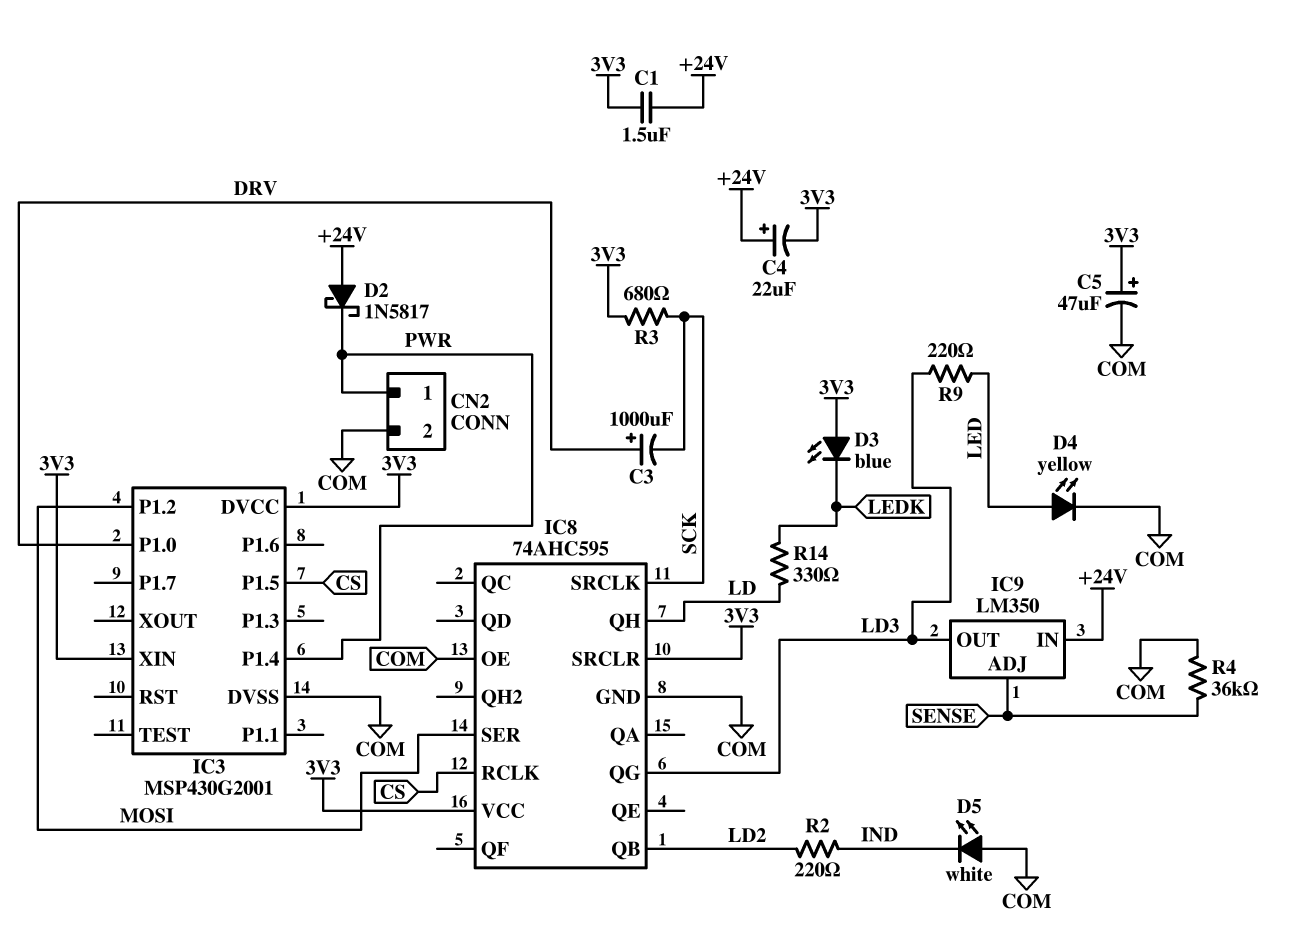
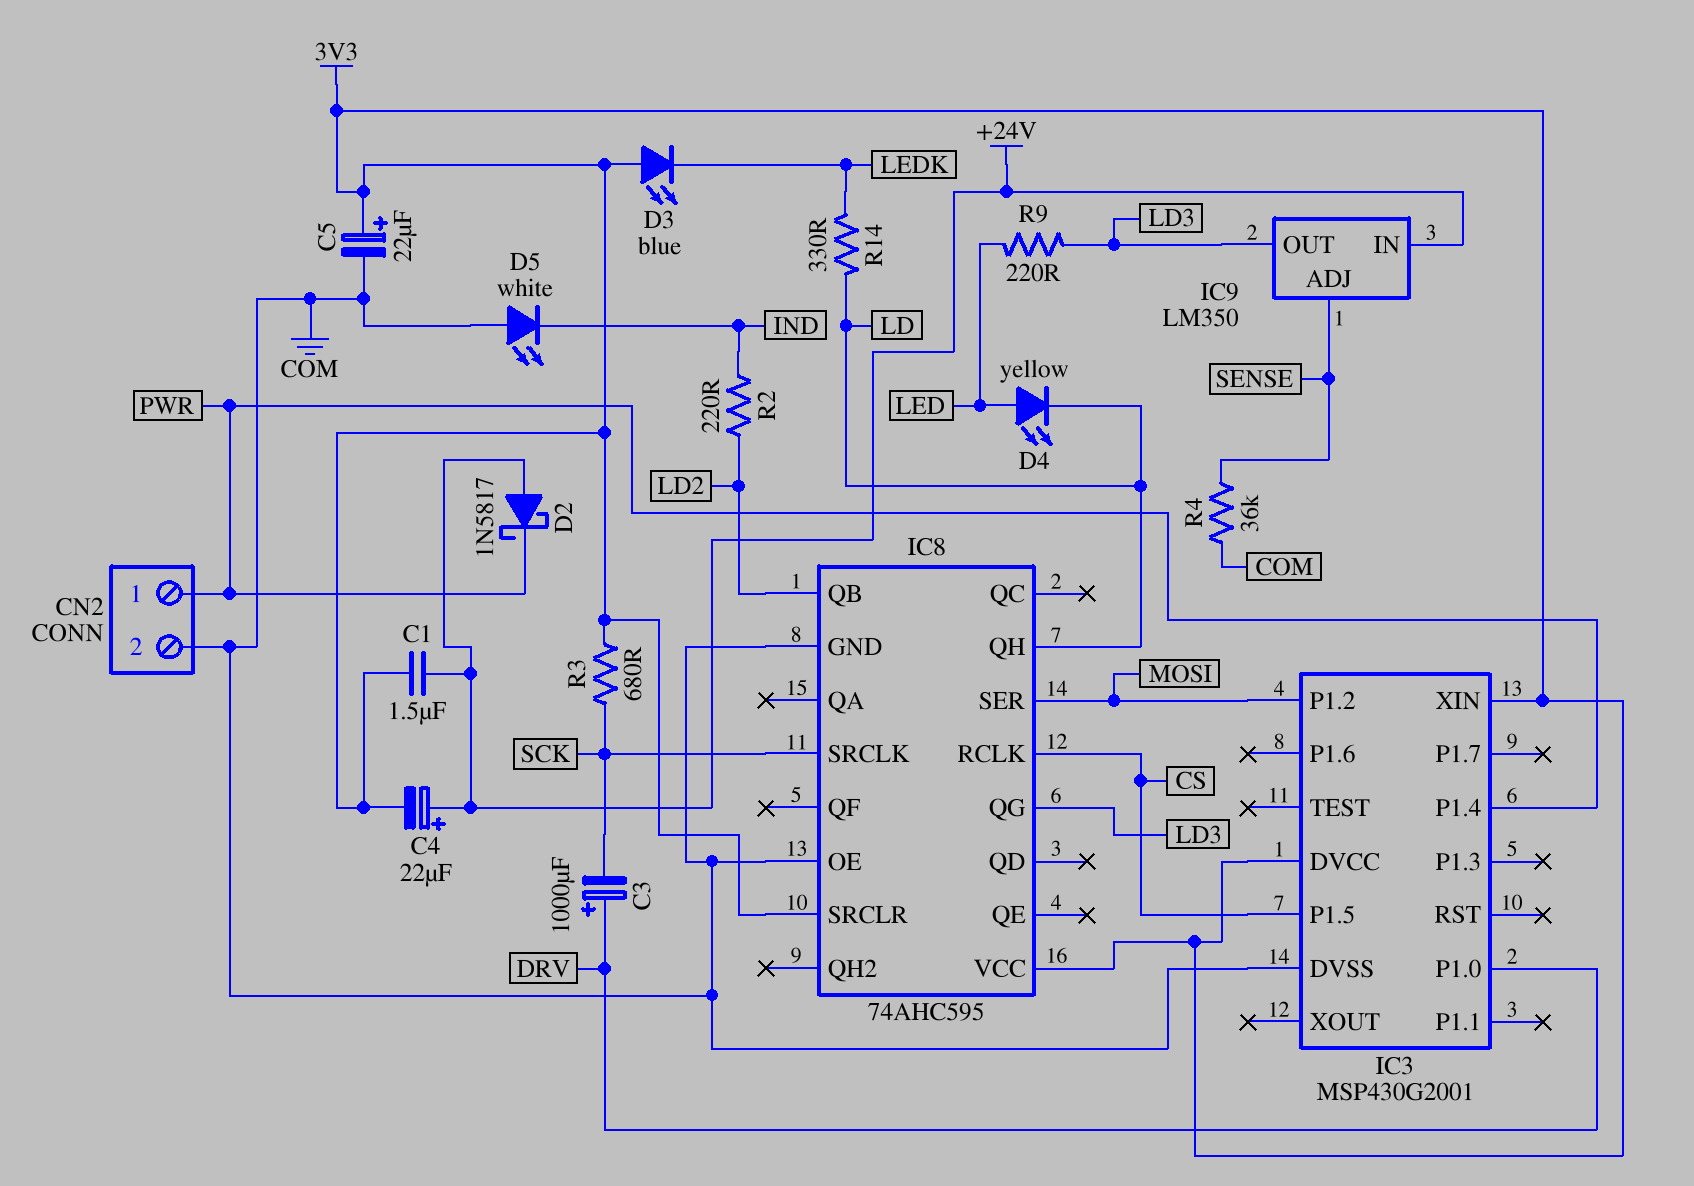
C5: 47uF (plus 3V3, minus COM) -> 22uF (plus 3V3, minus COM)
D4: LED yellow (A LED, K COM) -> LED yellow (A LED, K LD)

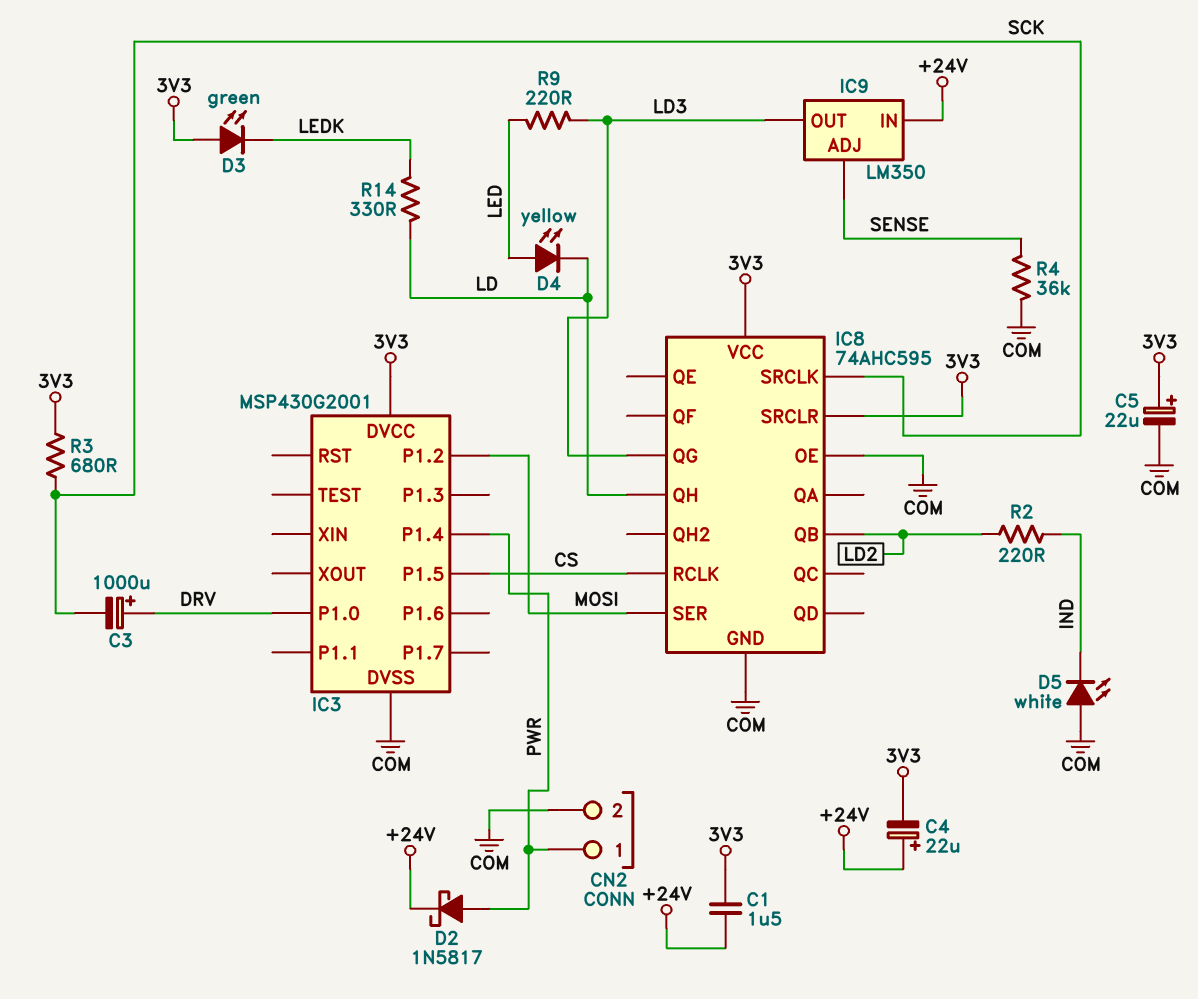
D2: schottky 1N5817 (A +24V, K PWR) -> schottky 1N5817 (A PWR, K +24V)
D3: LED blue (A 3V3, K LEDK) -> LED green (A 3V3, K LEDK)
IC3 pin XIN: 3V3 -> none

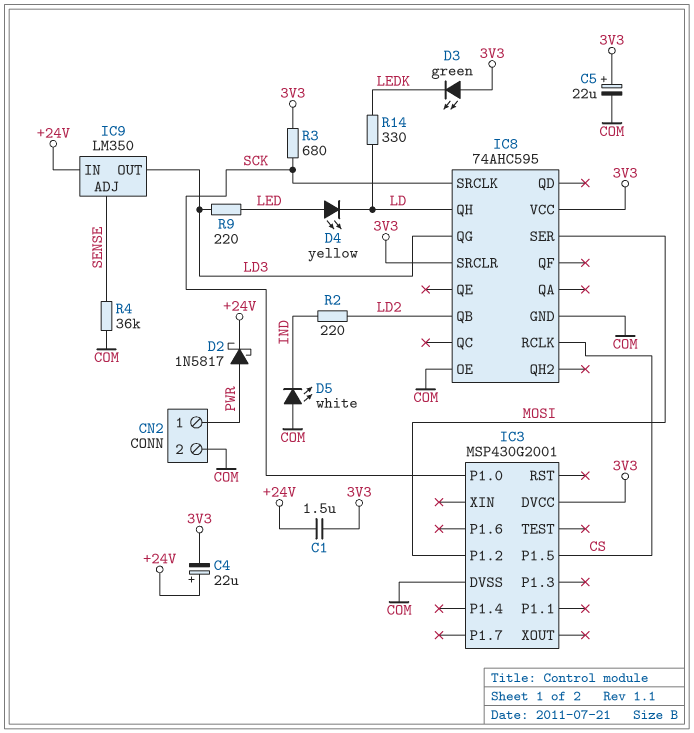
C3: 1000uF (plus DRV, minus SCK) -> none
IC3 pin P1.0: DRV -> SCK
IC3 pin P1.4: PWR -> none

